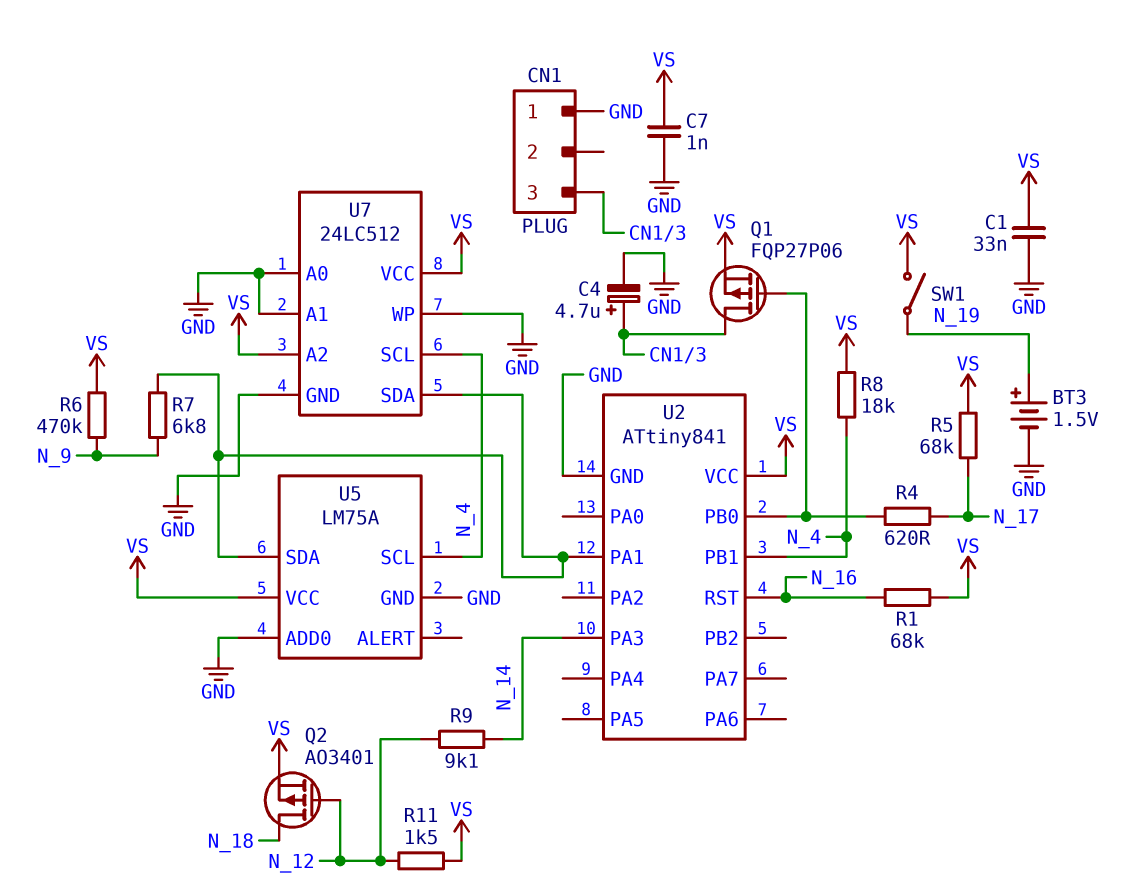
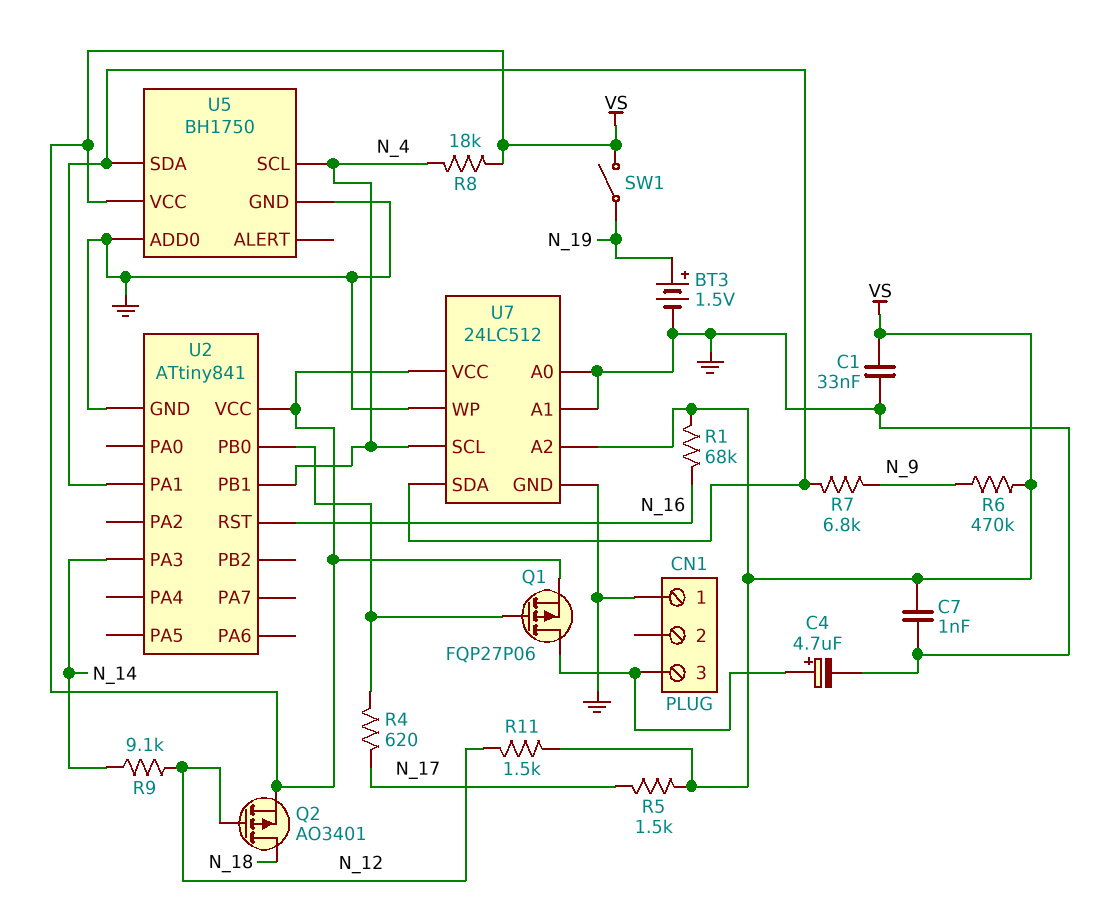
R5: 68k (N_17, VS) -> 1.5k (N_17, VS)
U5: LM75A -> BH1750

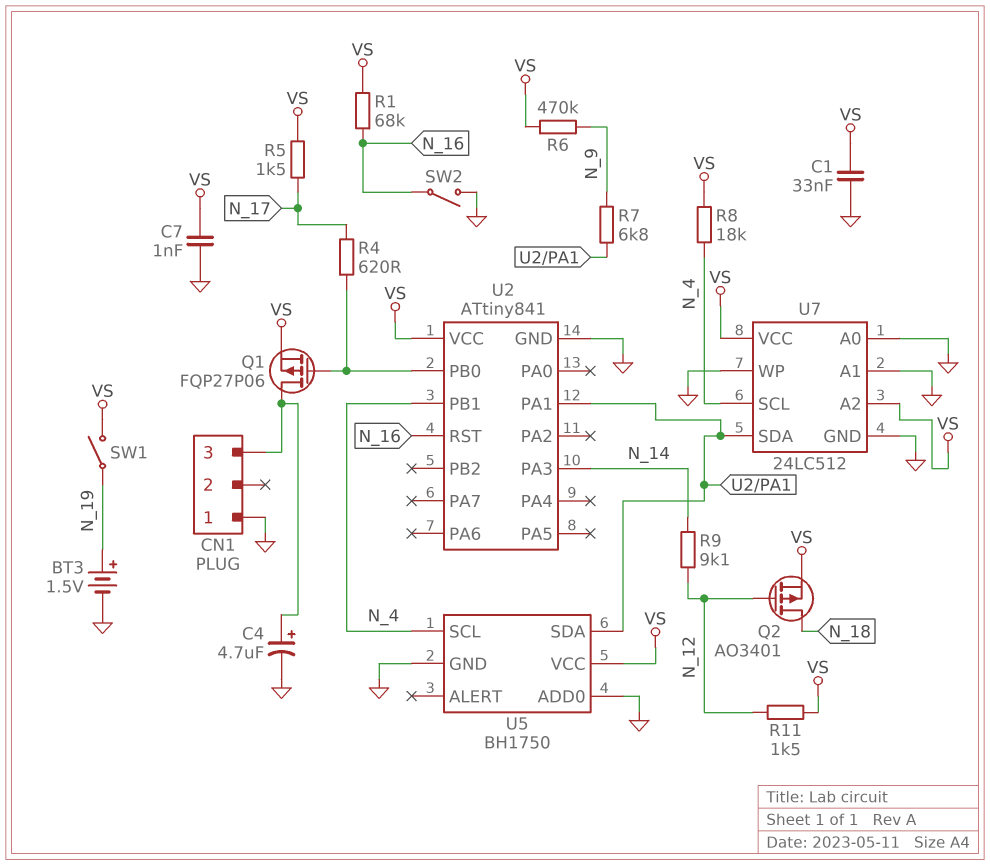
SW2: none -> switch (GND, N_16)

